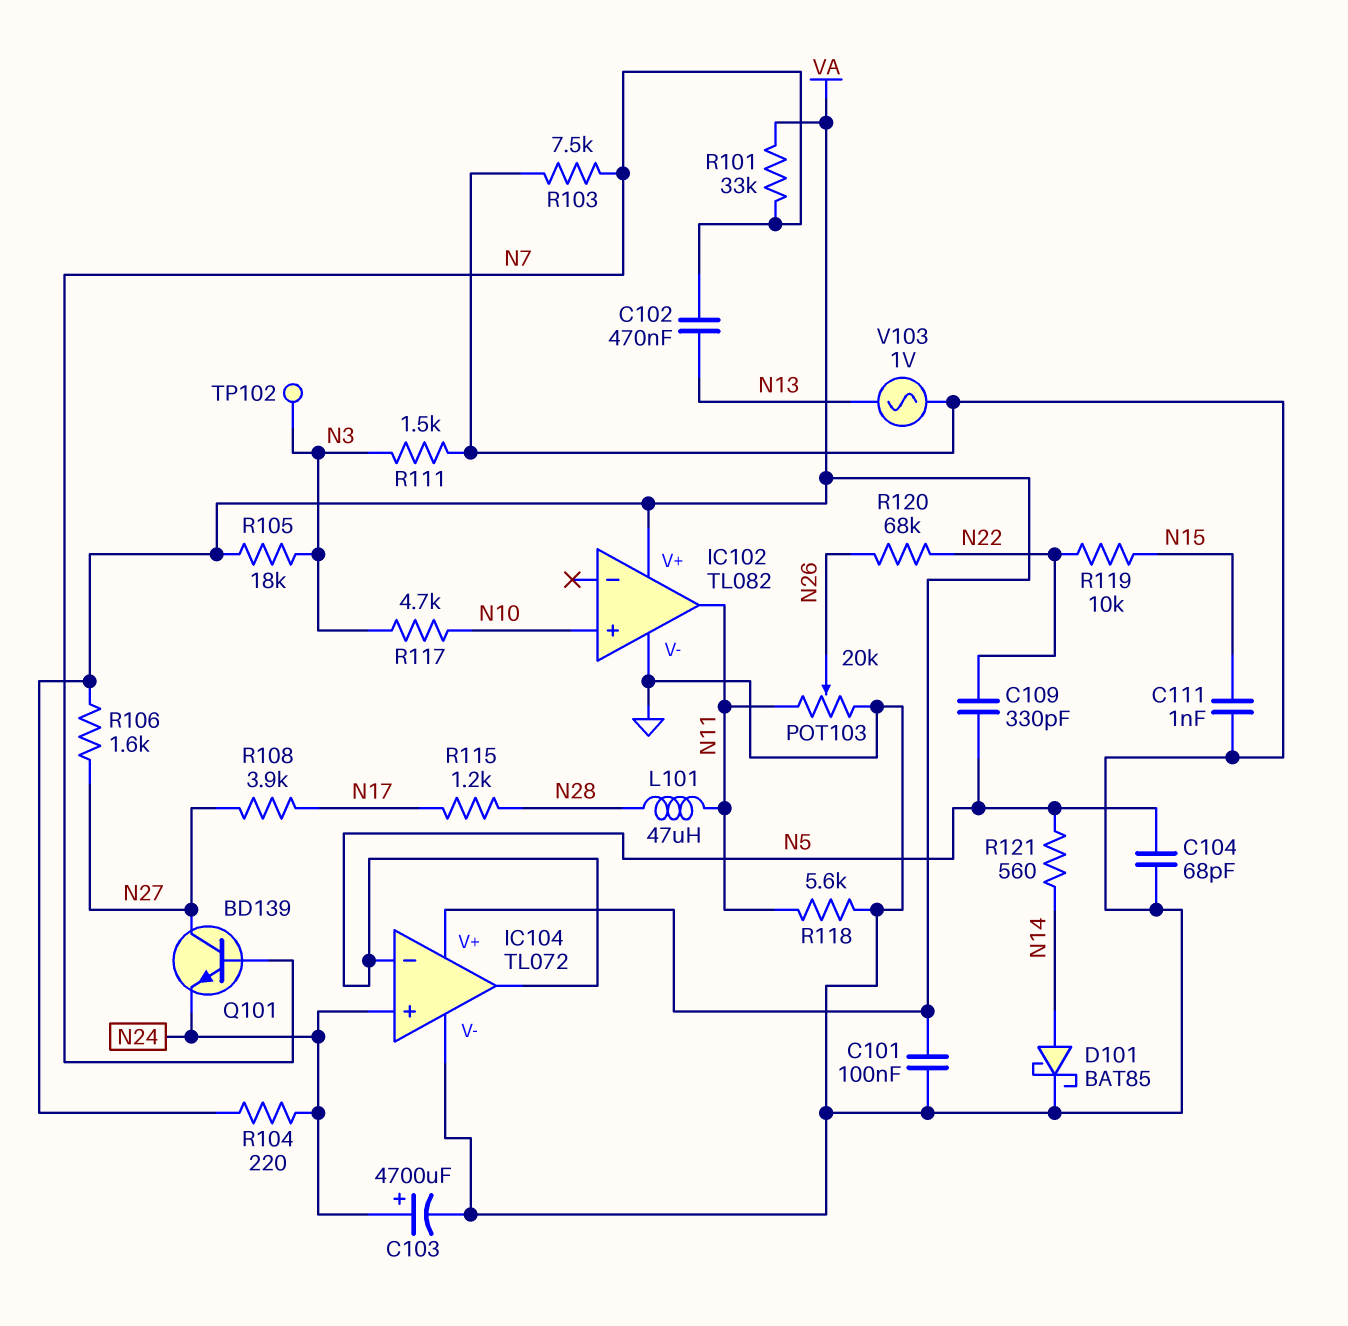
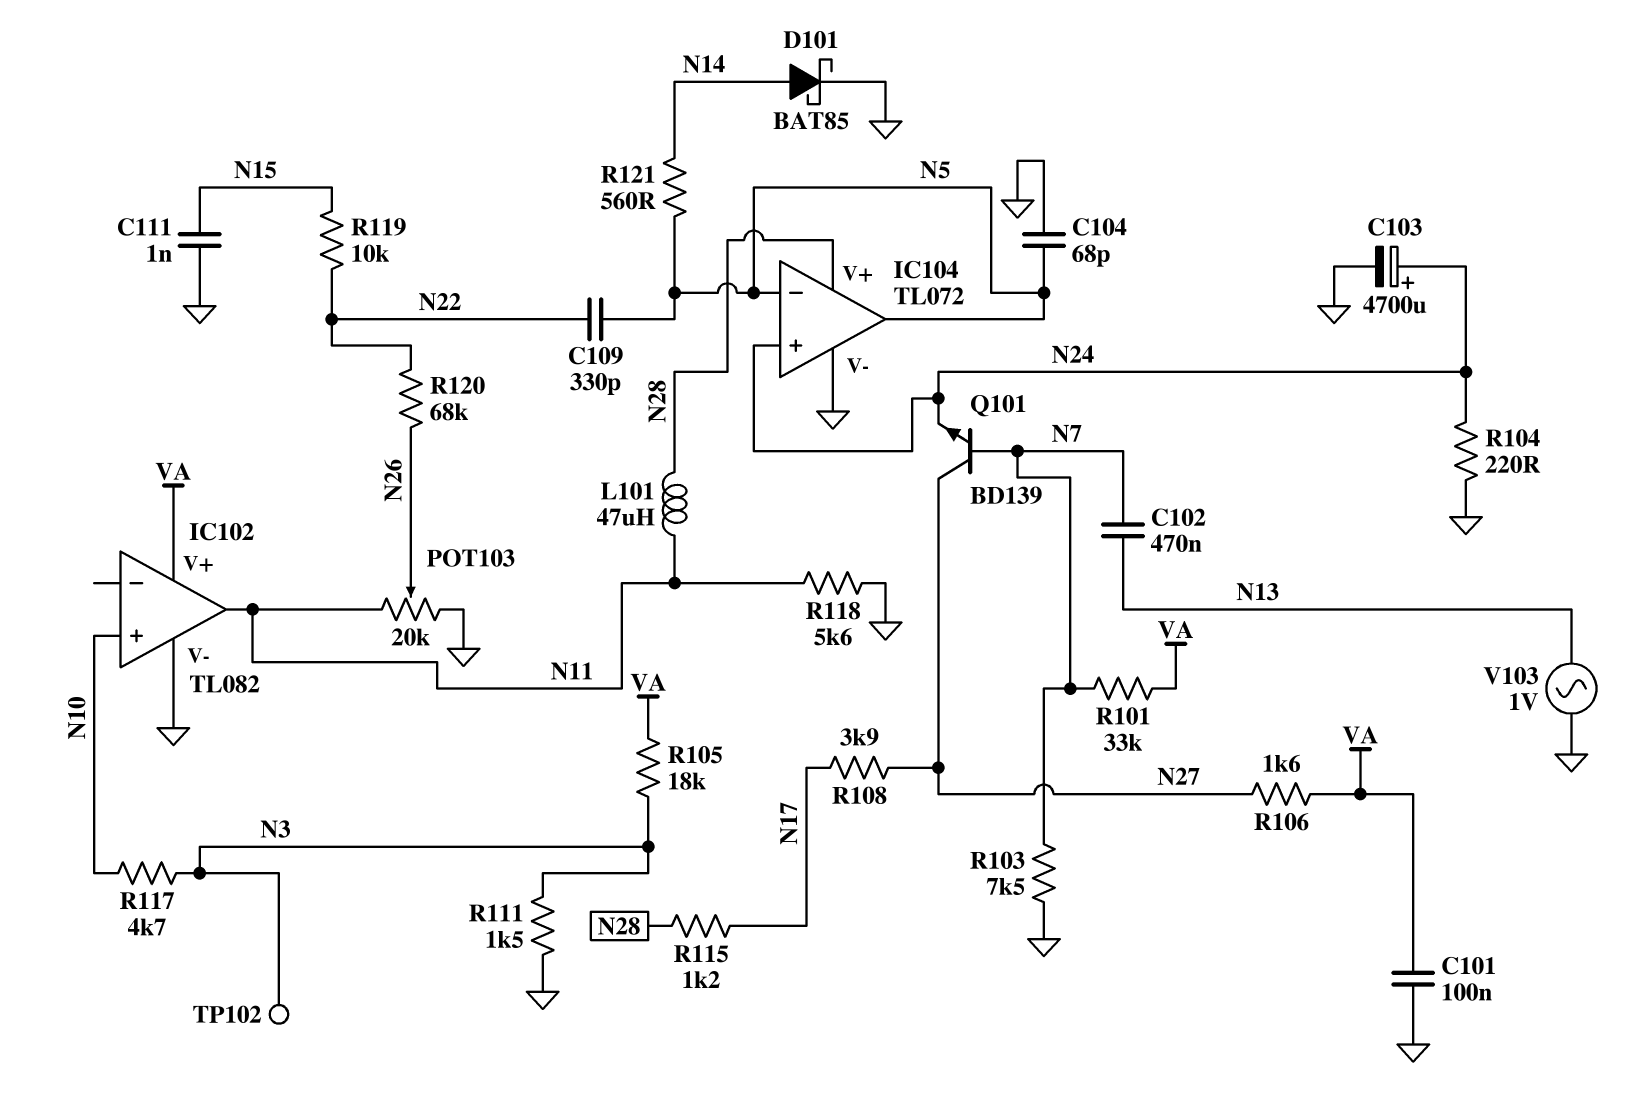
IC104 pin V+: VA -> N28
R104: 220 (N24, VA) -> 220 (GND, N24)

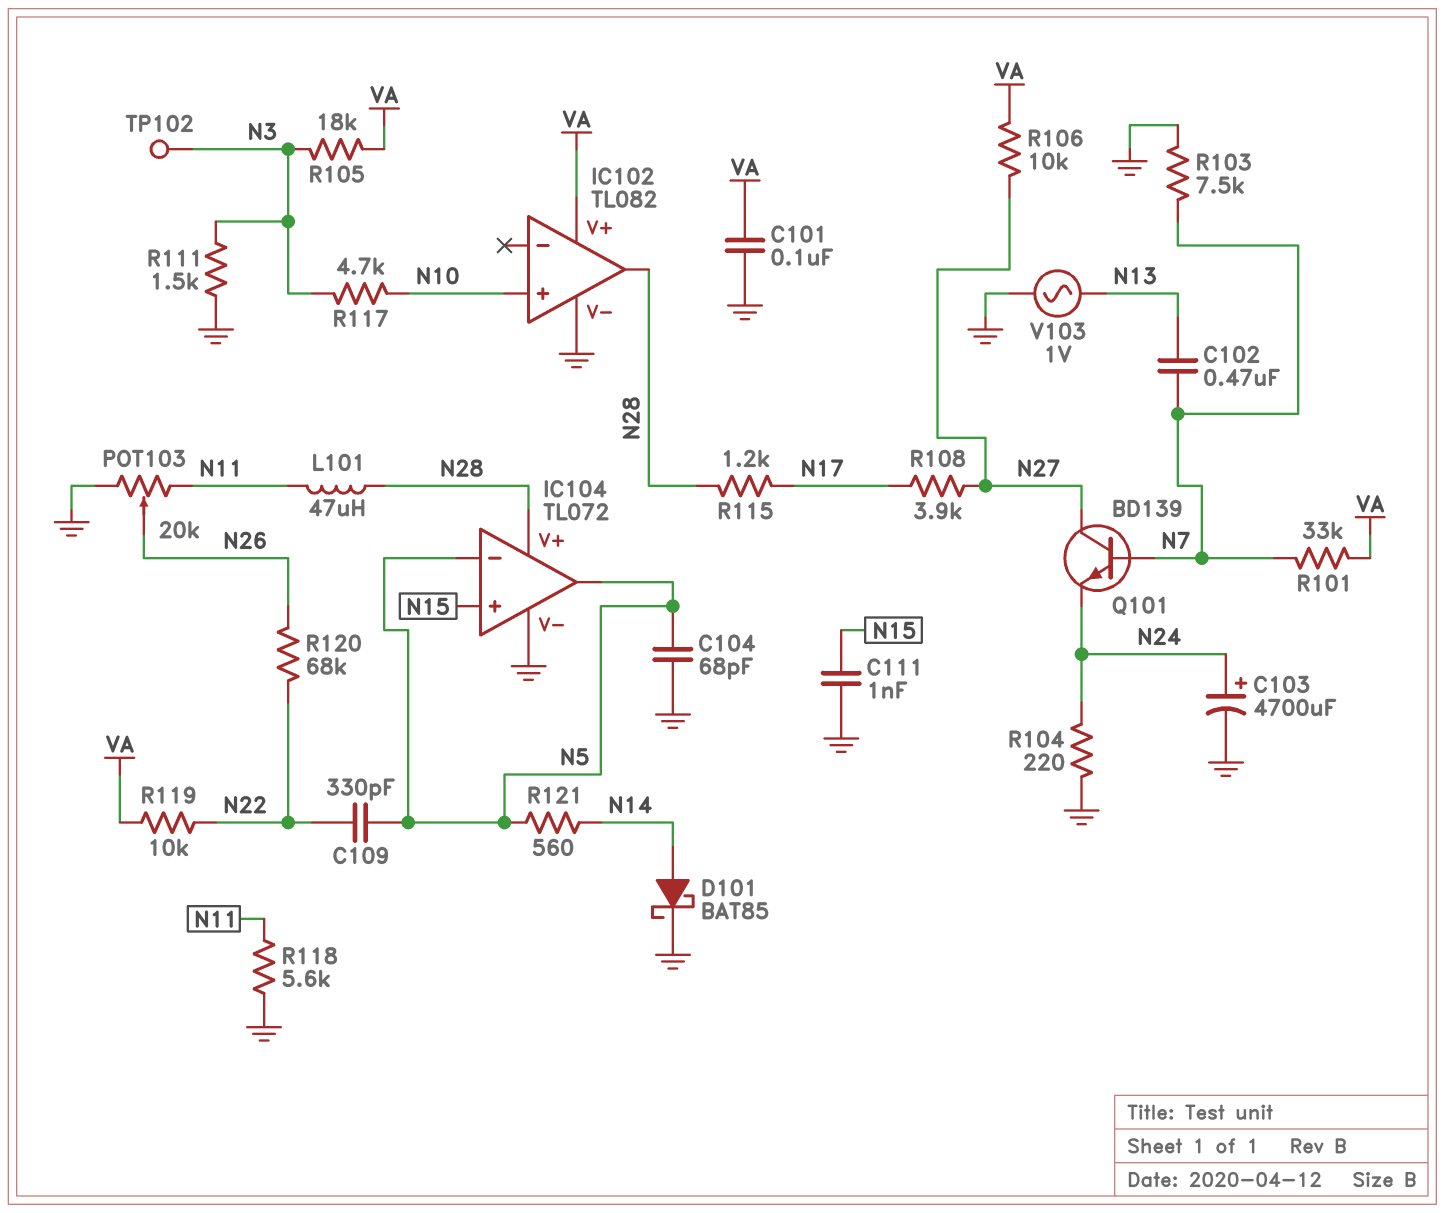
IC102 pin out: N11 -> N28
IC104 pin in+: N24 -> N15
R106: 1.6k (N27, VA) -> 10k (N27, VA)
R119: 10k (N15, N22) -> 10k (N22, VA)

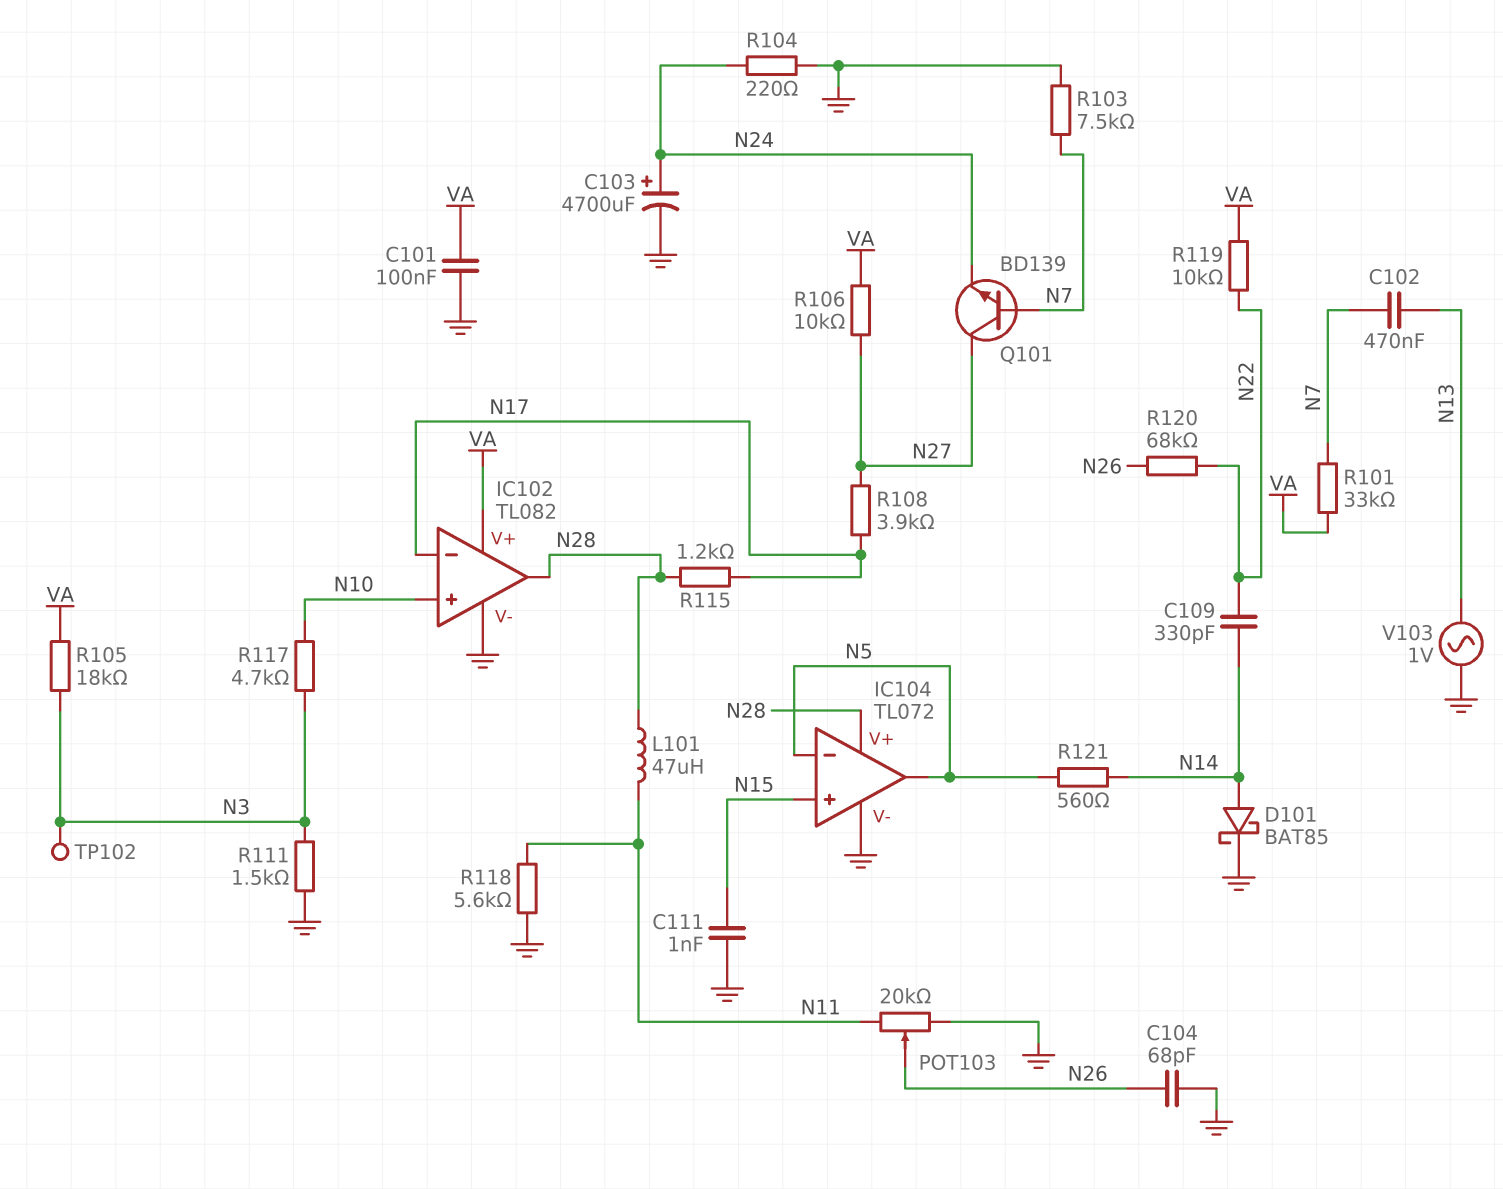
C104: 68pF (GND, N5) -> 68pF (GND, N26)
C109: 330pF (N5, N22) -> 330pF (N14, N22)
IC102 pin in-: none -> N17

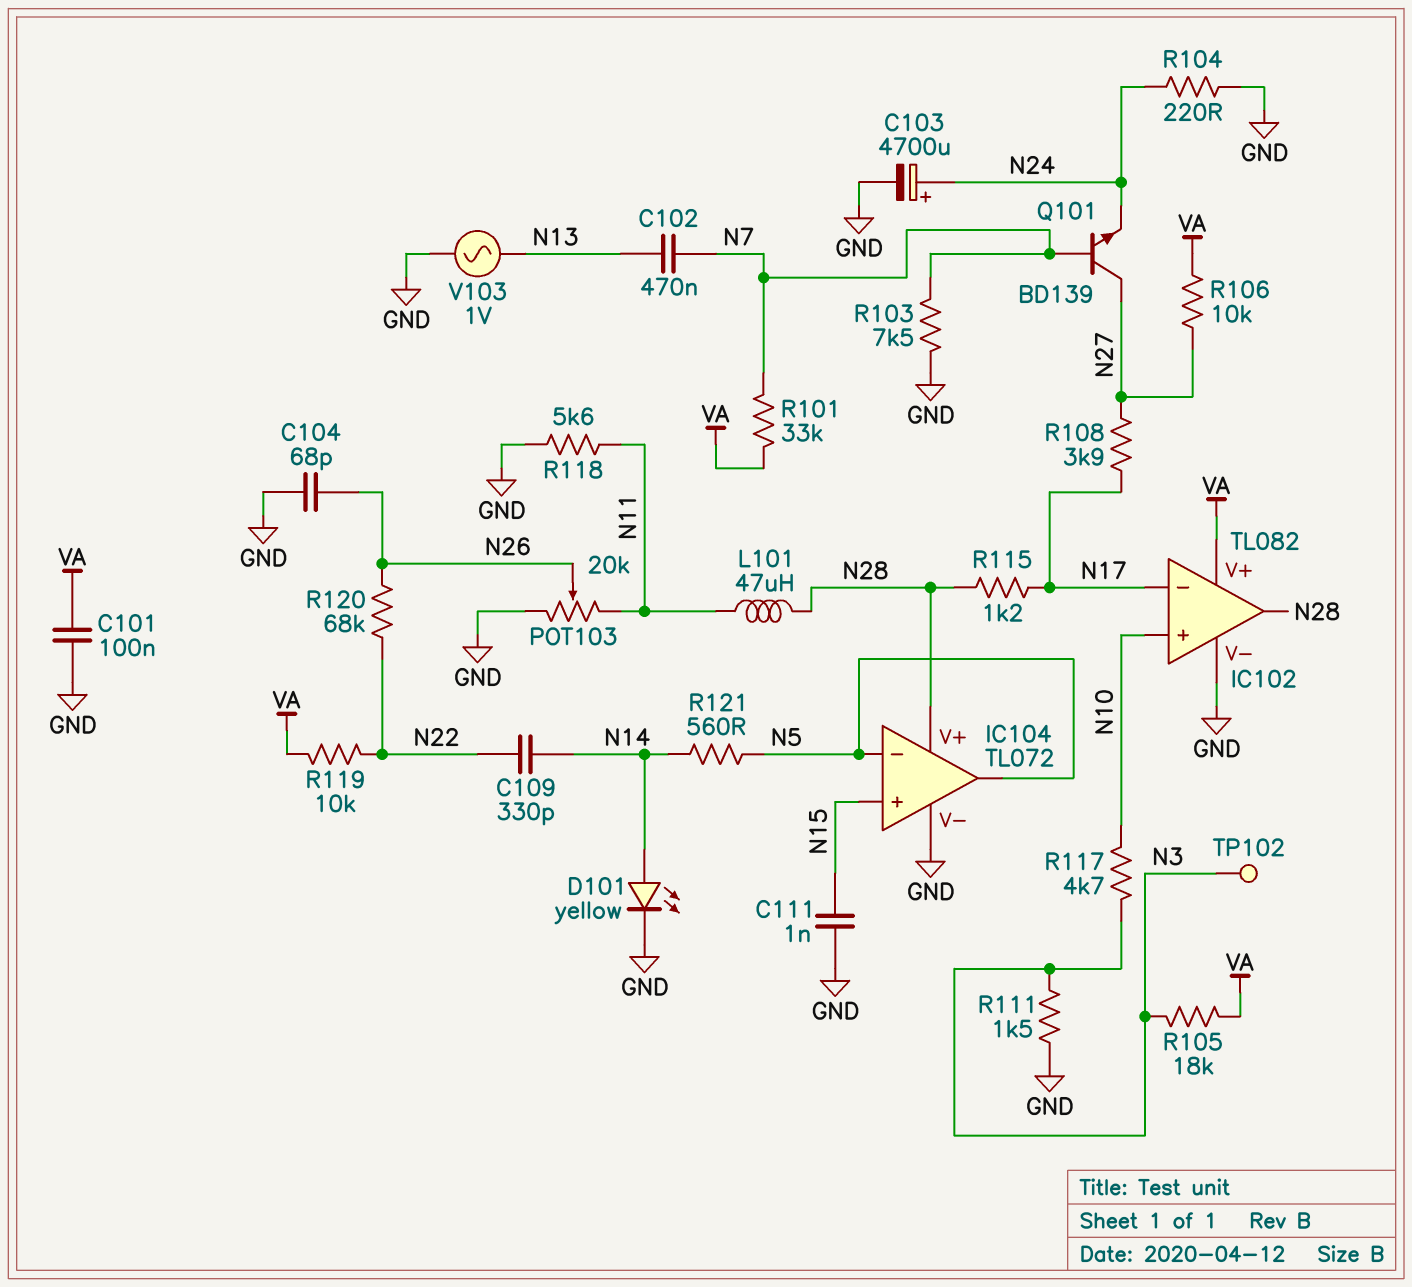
D101: schottky BAT85 (A N14, K GND) -> LED yellow (A N14, K GND)

